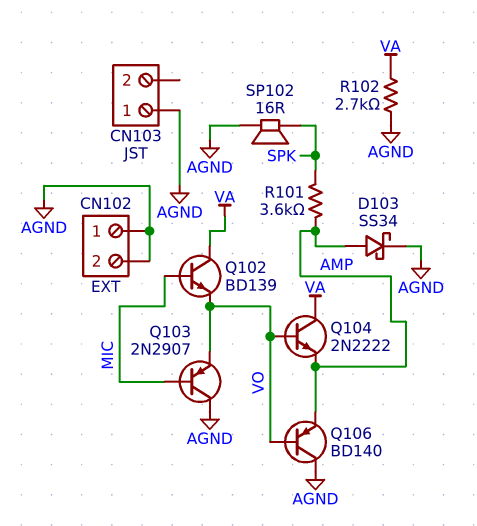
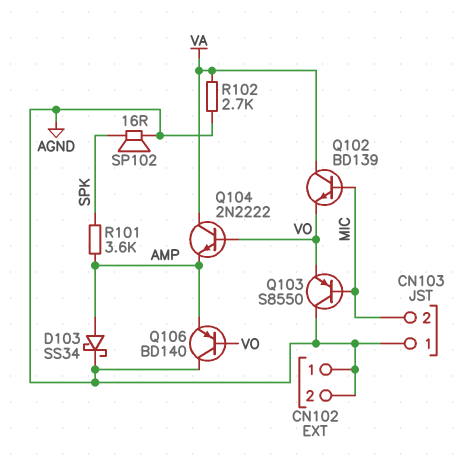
CN103 pin 2: none -> MIC
Q103: PNP 2N2907 (B MIC, C AGND, E VO) -> PNP S8550 (B MIC, C AGND, E VO)

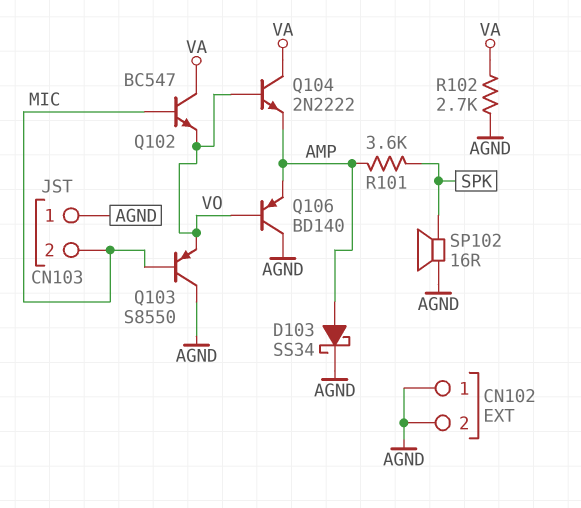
Q102: NPN BD139 (B MIC, C VA, E VO) -> NPN BC547 (B MIC, C VA, E VO)

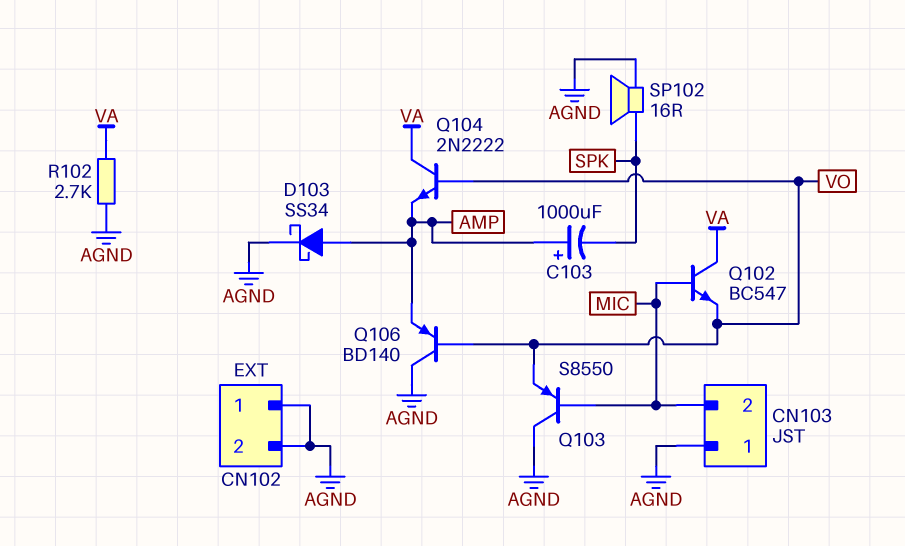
C103: none -> 1000uF (plus AMP, minus SPK)
R101: 3.6k (AMP, SPK) -> none

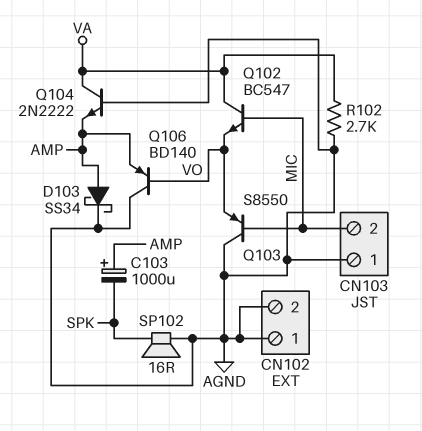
Q104: NPN 2N2222 (B VO, C VA, E AMP) -> NPN 2N2222 (B AGND, C VA, E AMP)

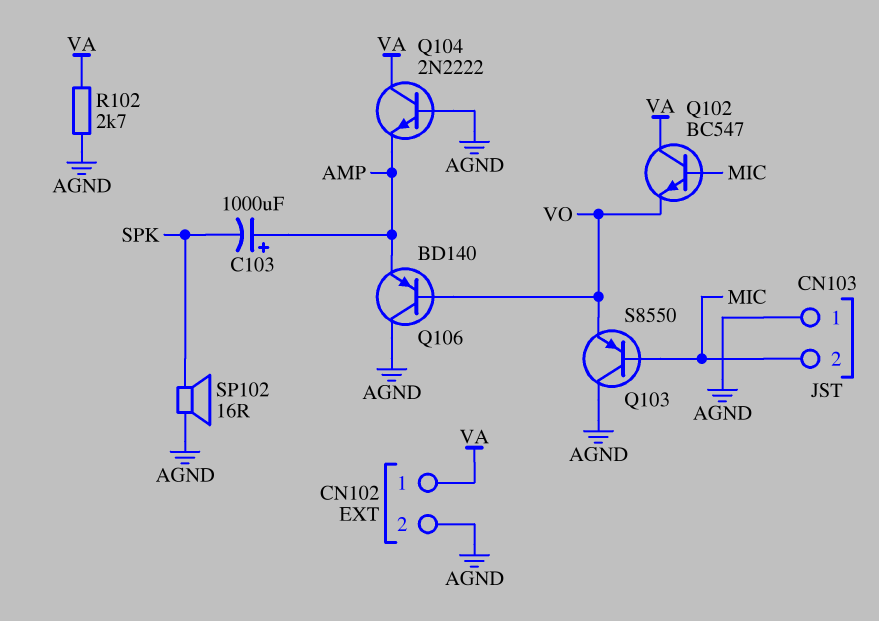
CN102 pin 1: AGND -> VA
D103: schottky SS34 (A AMP, K AGND) -> none

